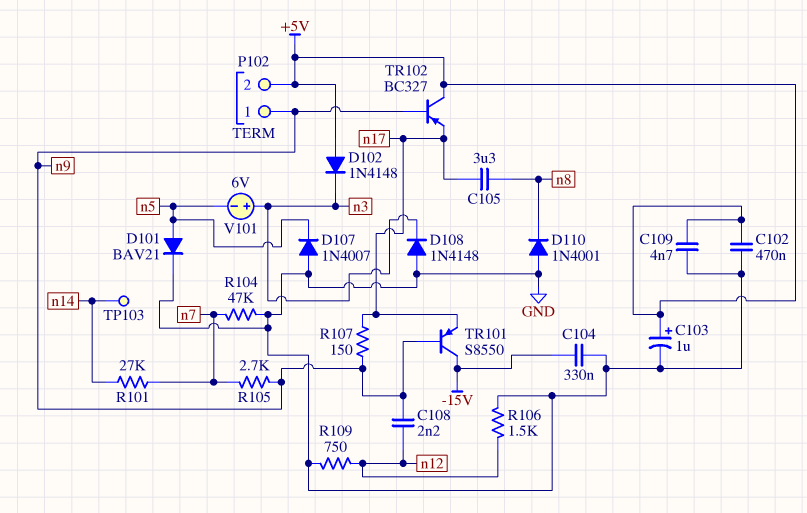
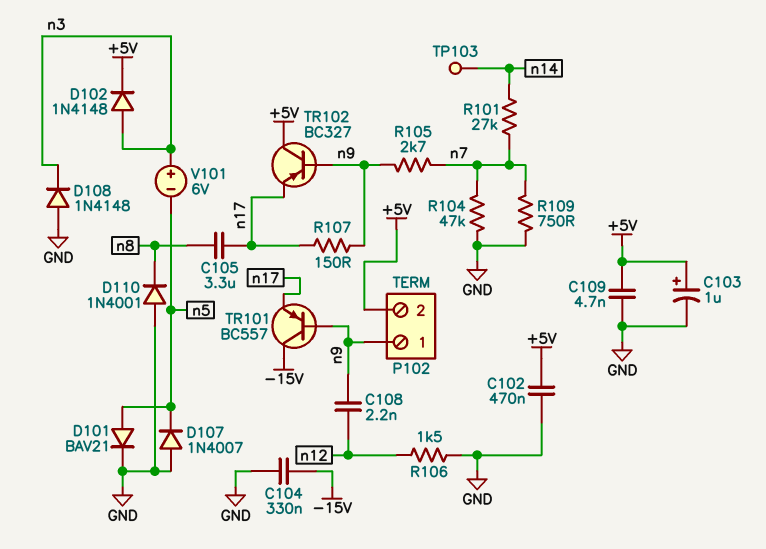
D102: diode 1N4148 (A +5V, K n3) -> diode 1N4148 (A n3, K +5V)
R109: 750 (GND, n12) -> 750 (GND, n7)
TR101: PNP S8550 (B n9, C -15V, E n17) -> PNP BC557 (B n9, C -15V, E n17)

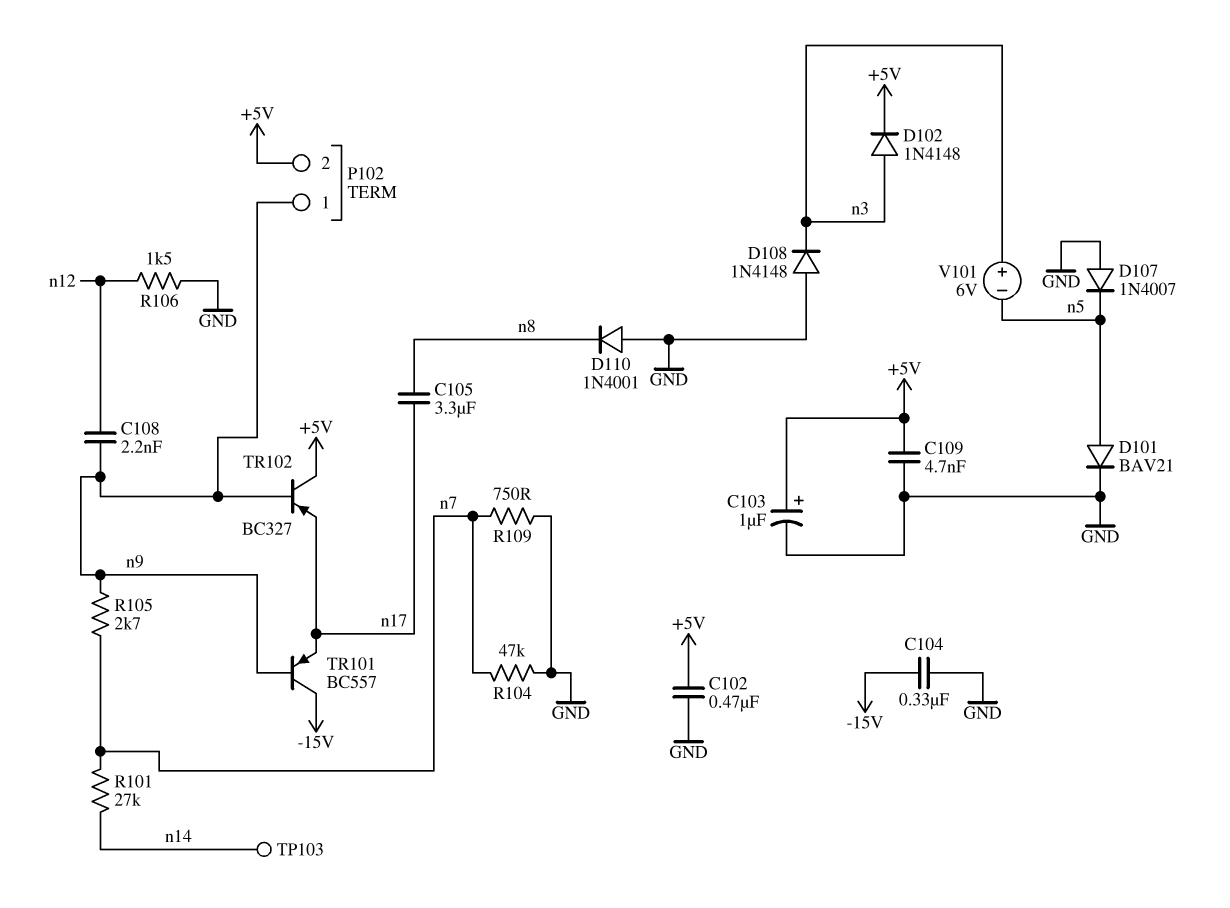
R107: 150 (n9, n17) -> none

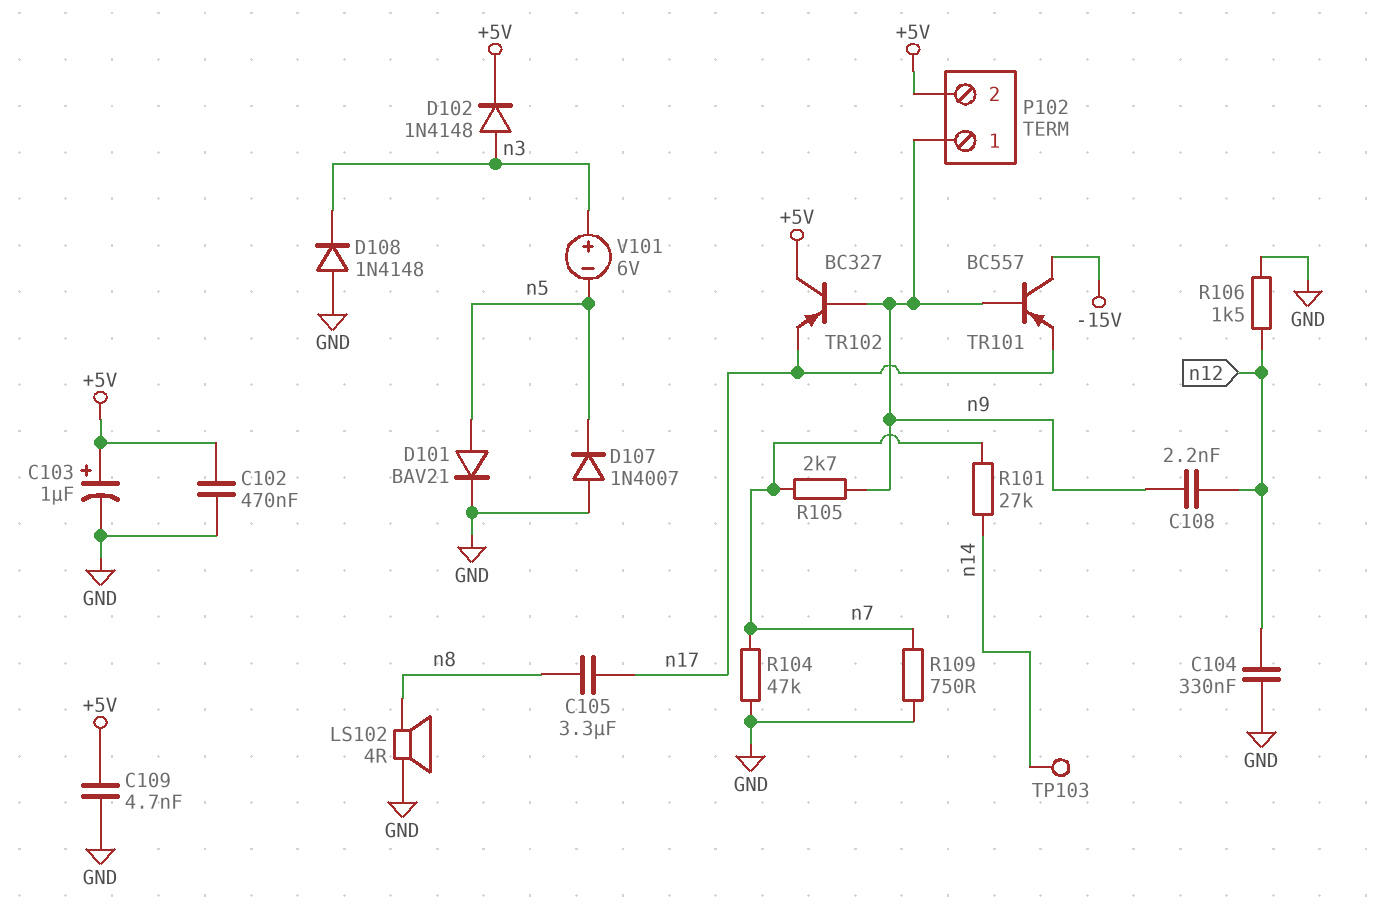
C104: 330nF (-15V, GND) -> 330nF (GND, n12)
D110: diode 1N4001 (A GND, K n8) -> none
LS102: none -> speaker 4R (GND, n8)

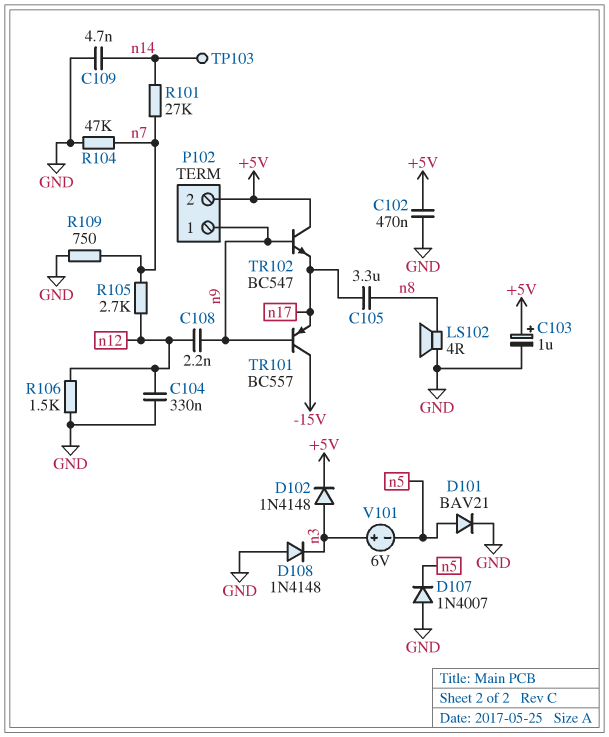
C109: 4.7nF (+5V, GND) -> 4.7nF (GND, n14)
R105: 2.7k (n7, n9) -> 2.7k (n7, n12)
TR102: PNP BC327 (B n9, C +5V, E n17) -> NPN BC547 (B n9, C +5V, E n17)

